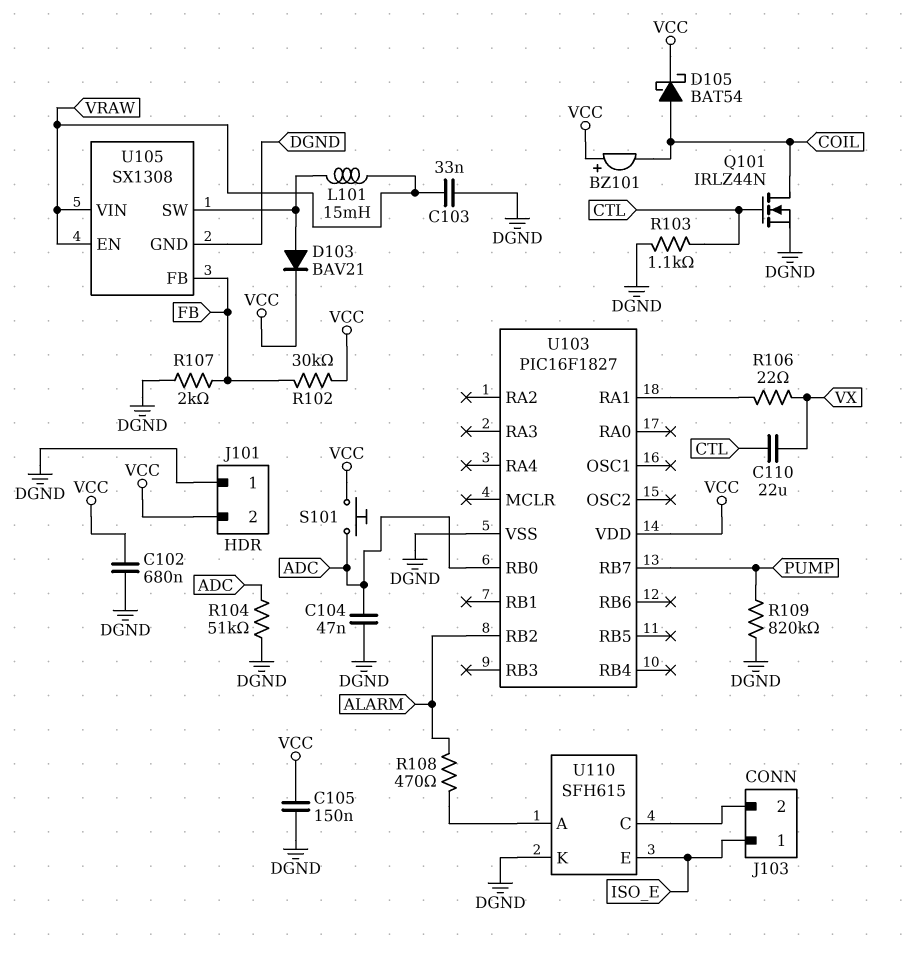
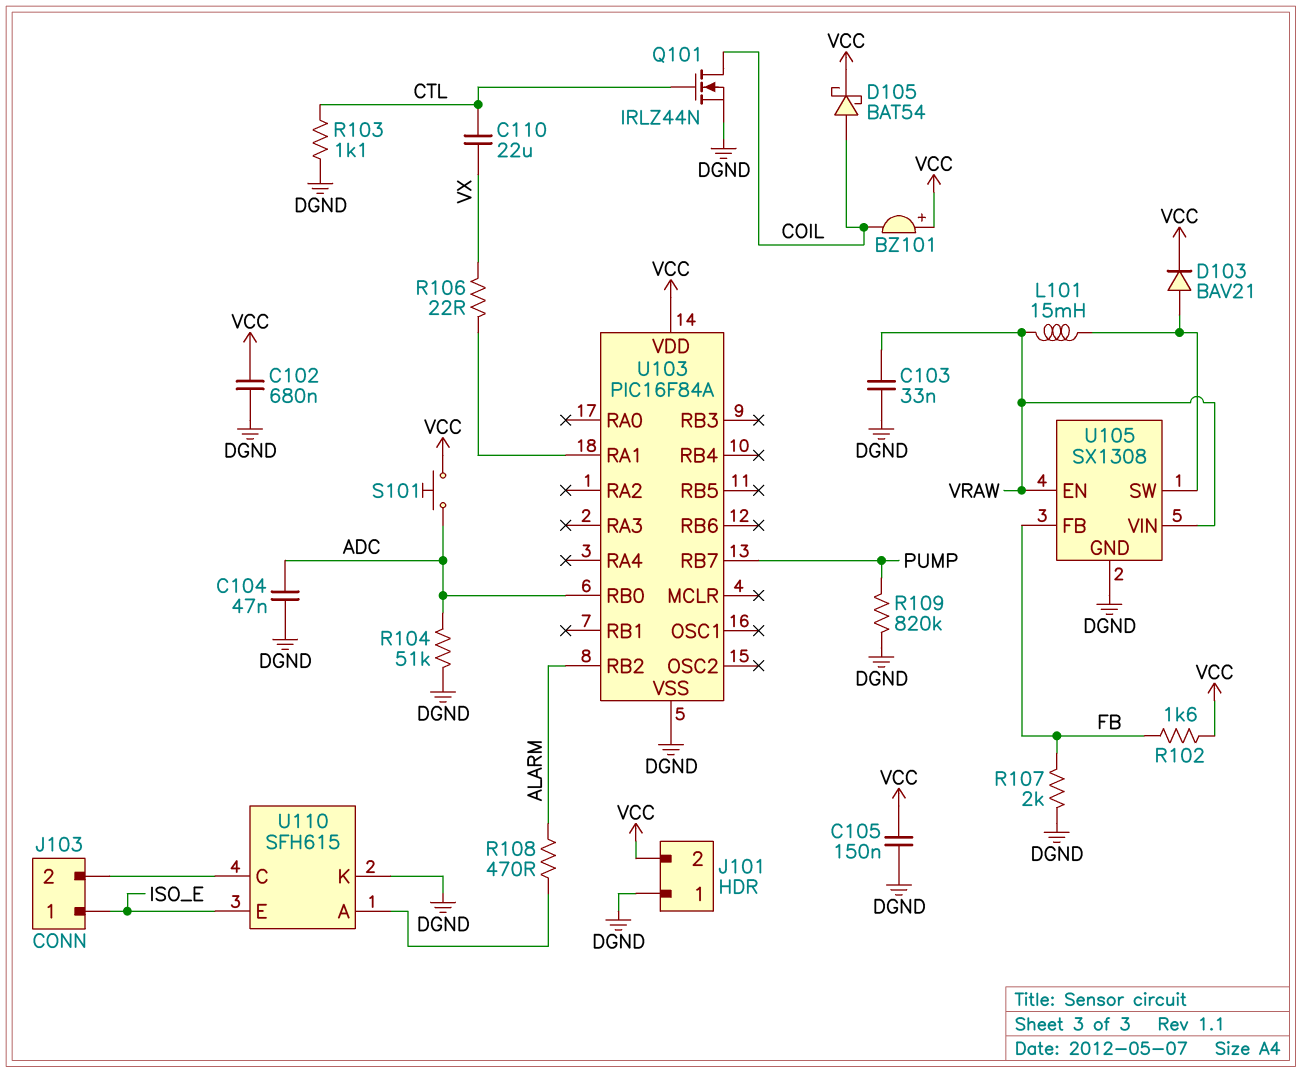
R102: 30k (FB, VCC) -> 1.6k (FB, VCC)
U103: PIC16F1827 -> PIC16F84A

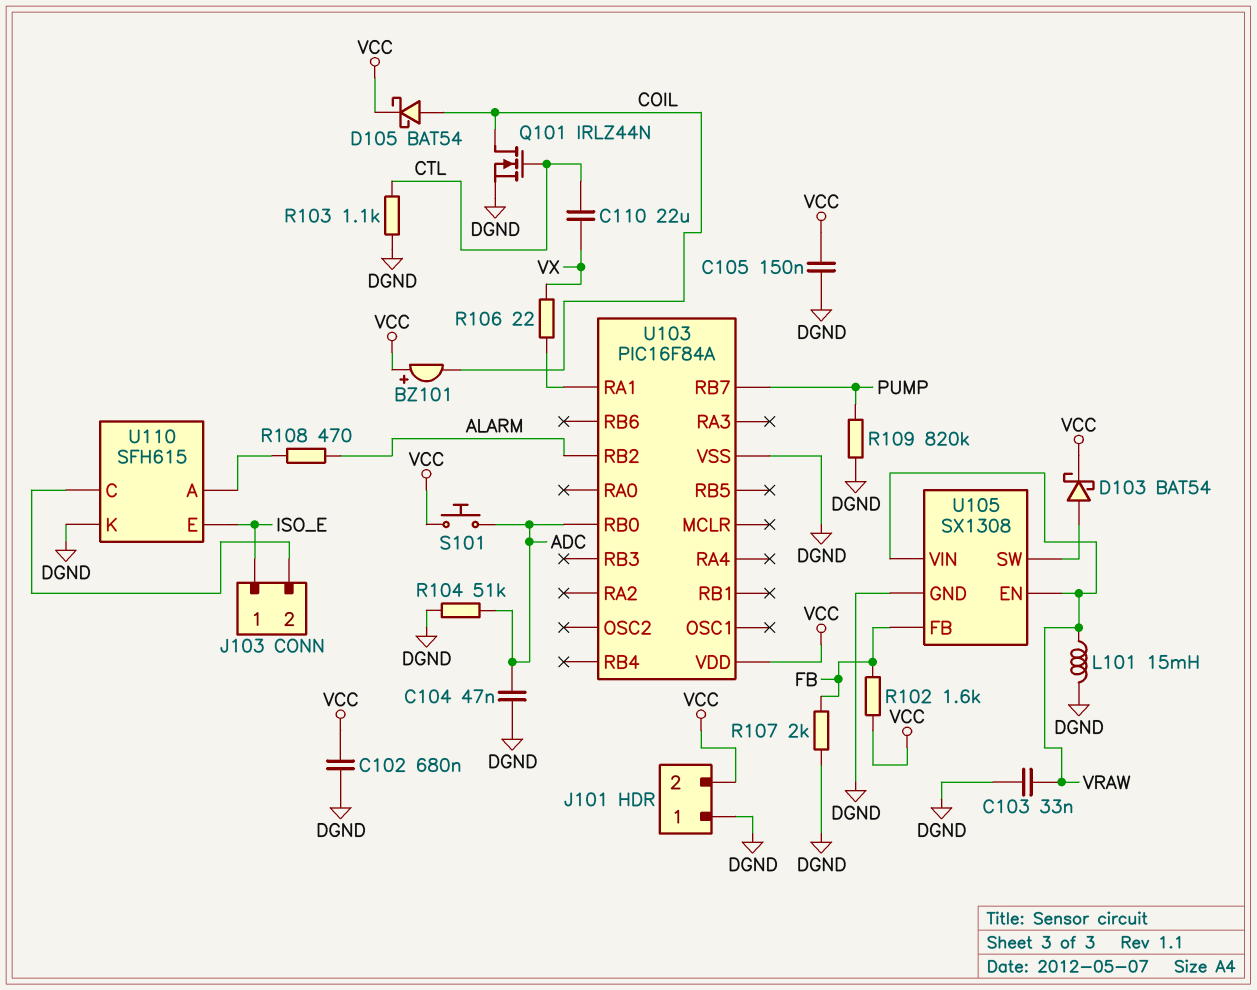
D103: diode BAV21 (A U105/SW, K VCC) -> schottky BAT54 (A U105/SW, K VCC)
L101: 15mH (U105/SW, VRAW) -> 15mH (DGND, VRAW)

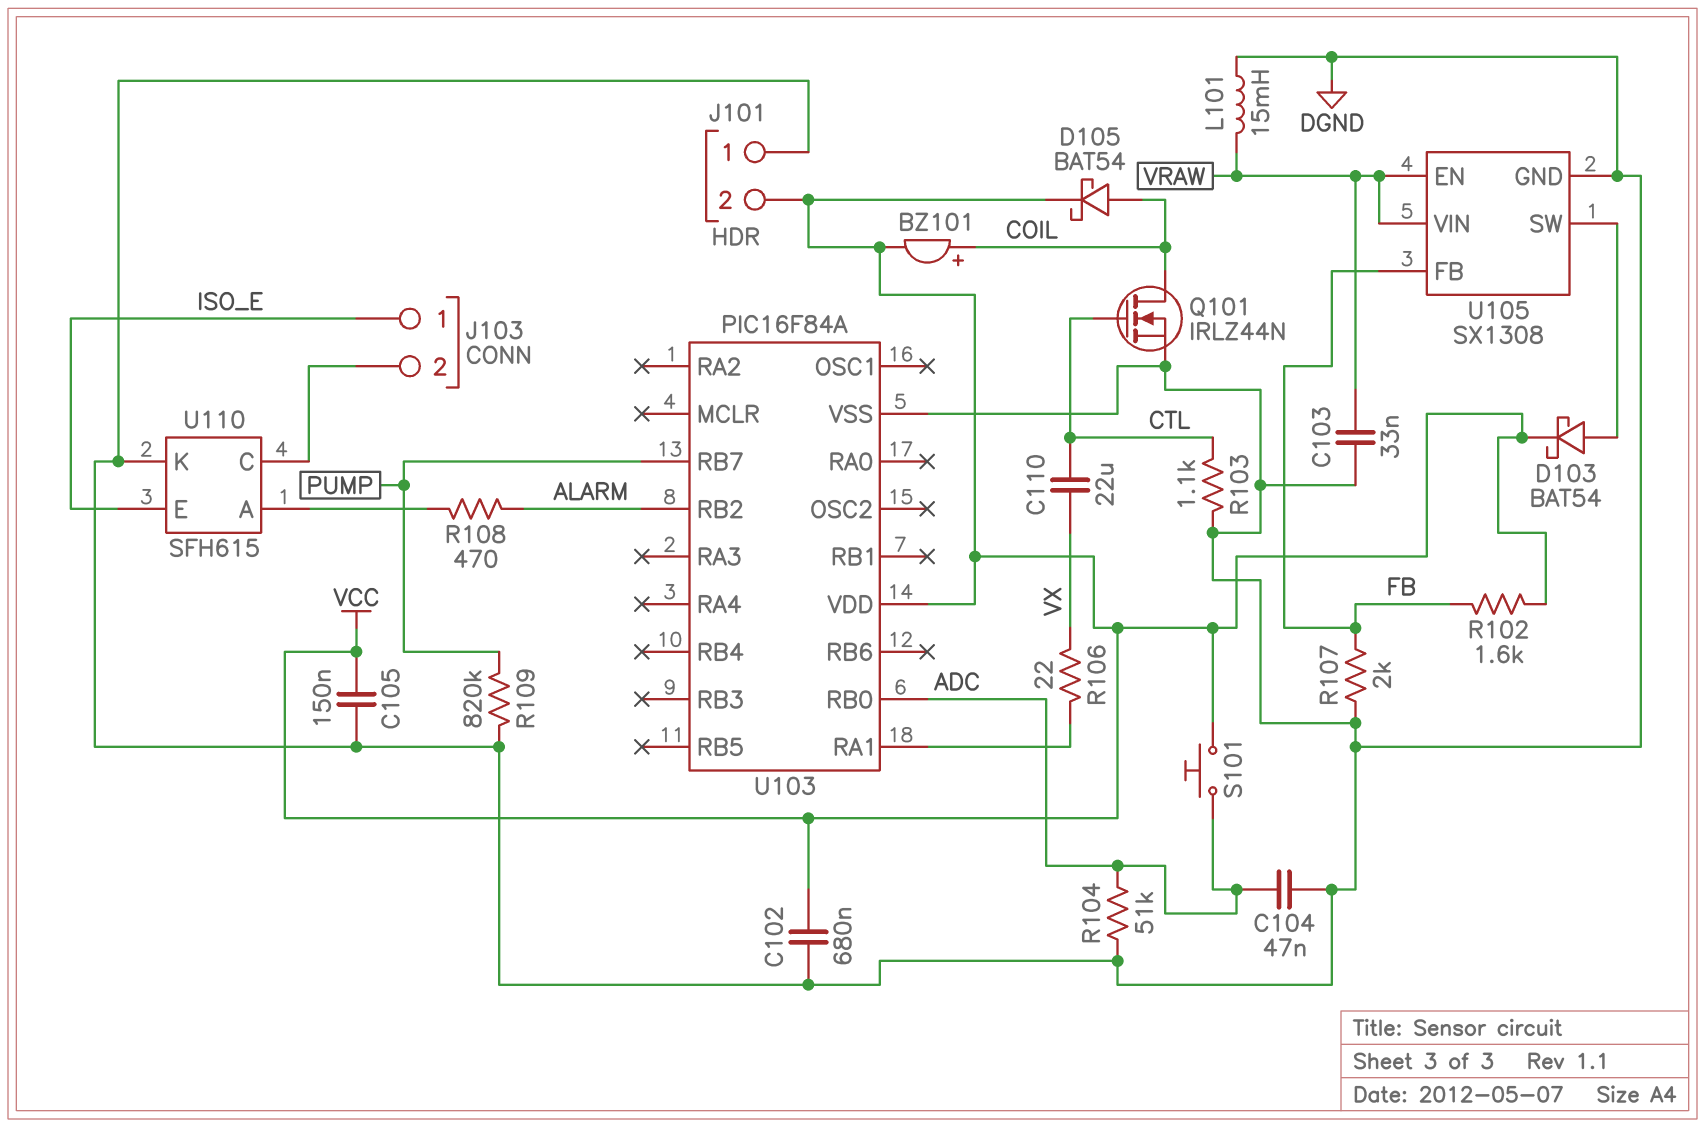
BZ101: buzzer (plus VCC, minus COIL) -> buzzer (plus COIL, minus VCC)

